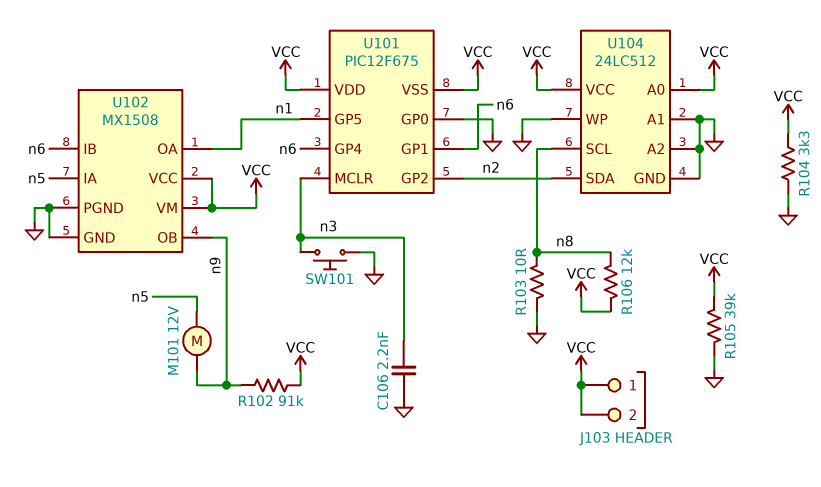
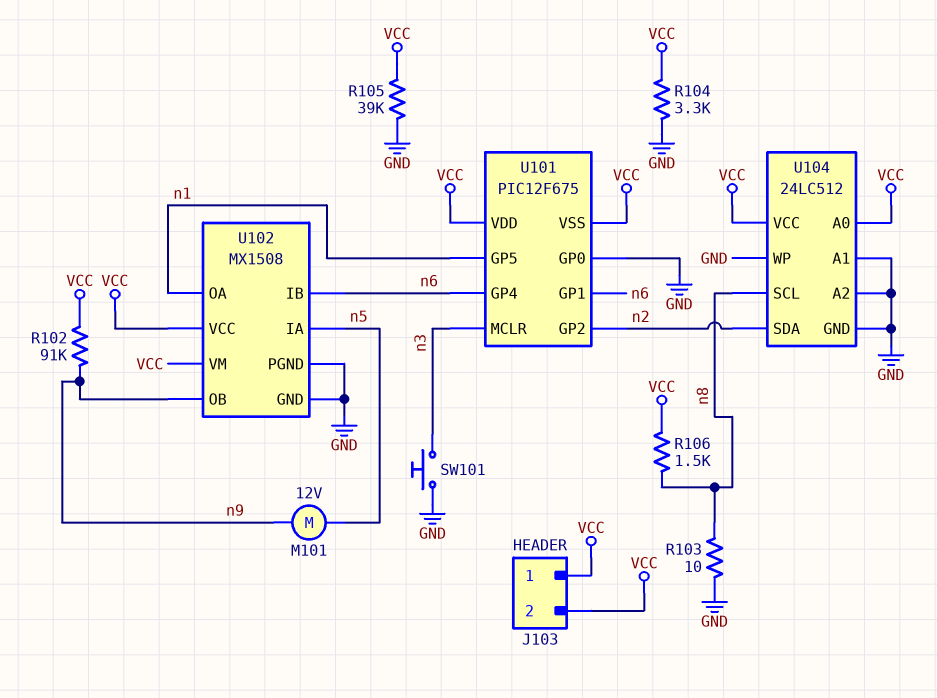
C106: 2.2nF (GND, n3) -> none
R106: 12k (VCC, n8) -> 1.5k (VCC, n8)

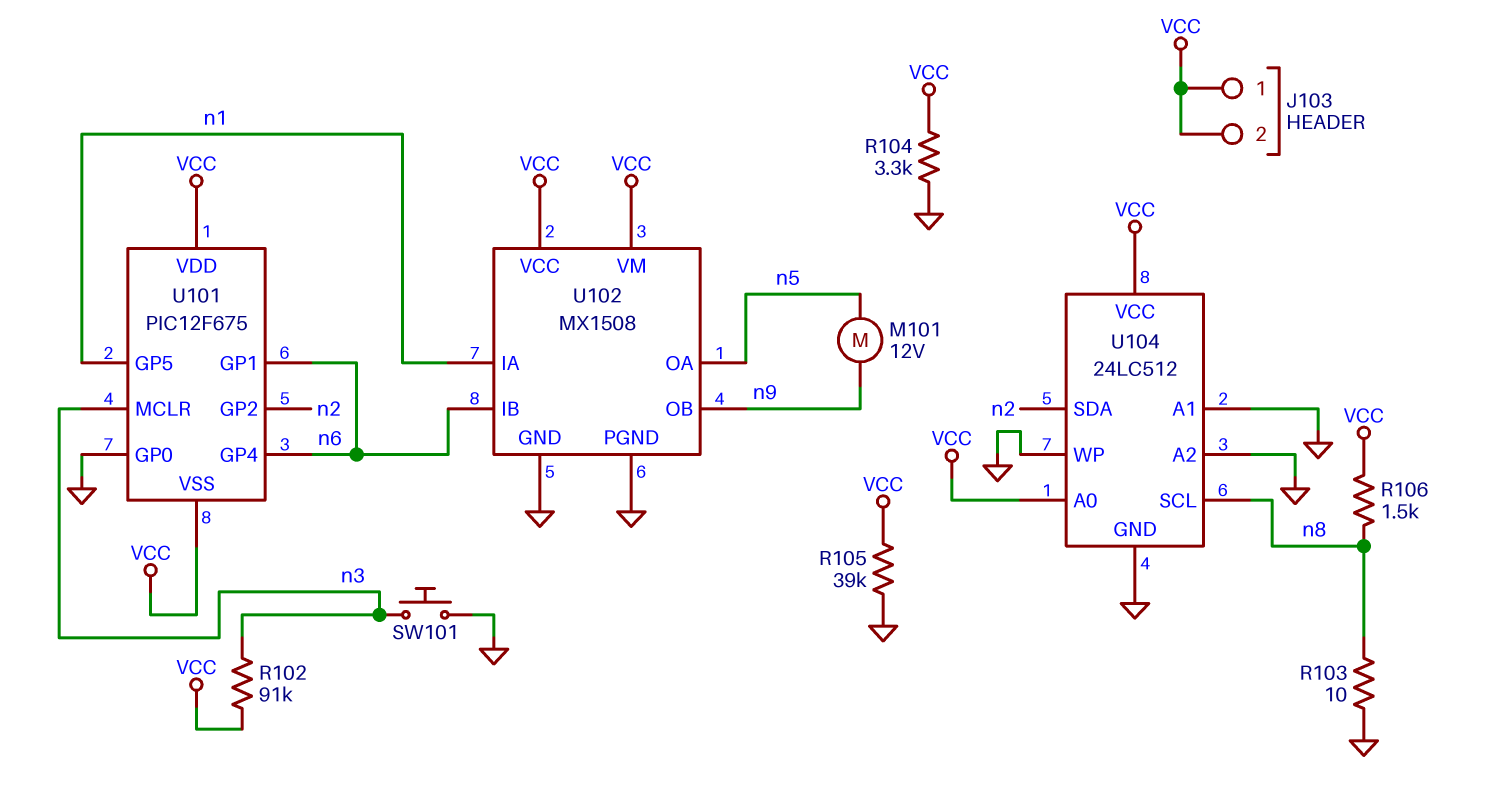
R102: 91k (VCC, n9) -> 91k (VCC, n3)
U102 pin IA: n5 -> n1
U102 pin OA: n1 -> n5

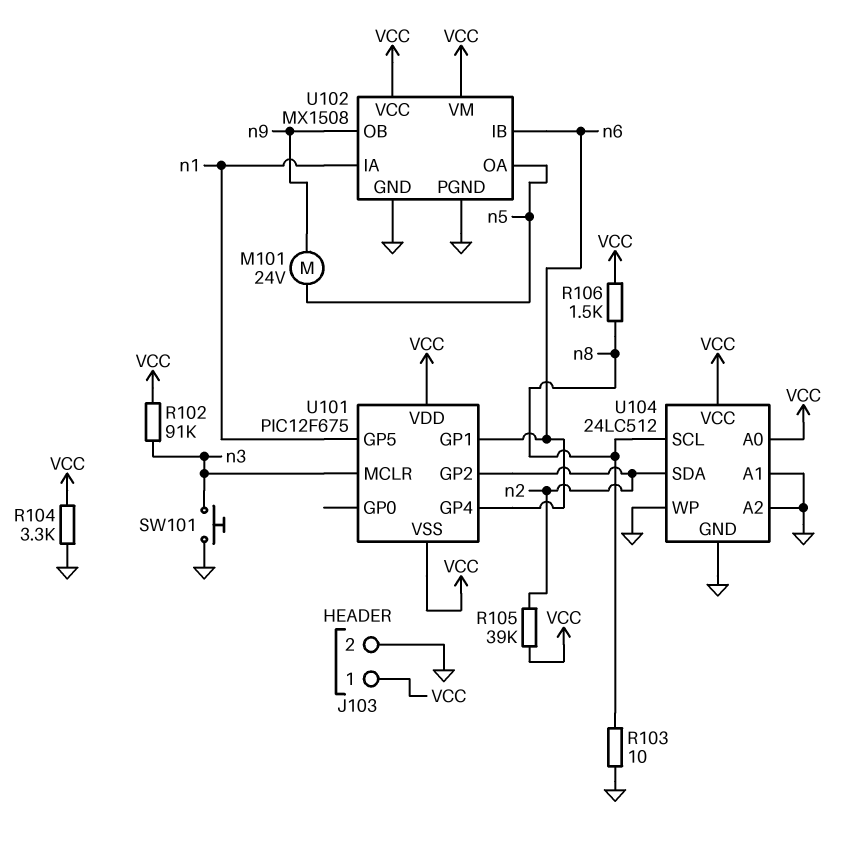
J103 pin 2: VCC -> GND
M101: motor 12V (n5, n9) -> motor 24V (n5, n9)
R105: 39k (GND, VCC) -> 39k (VCC, n2)
U101 pin GP0: GND -> none

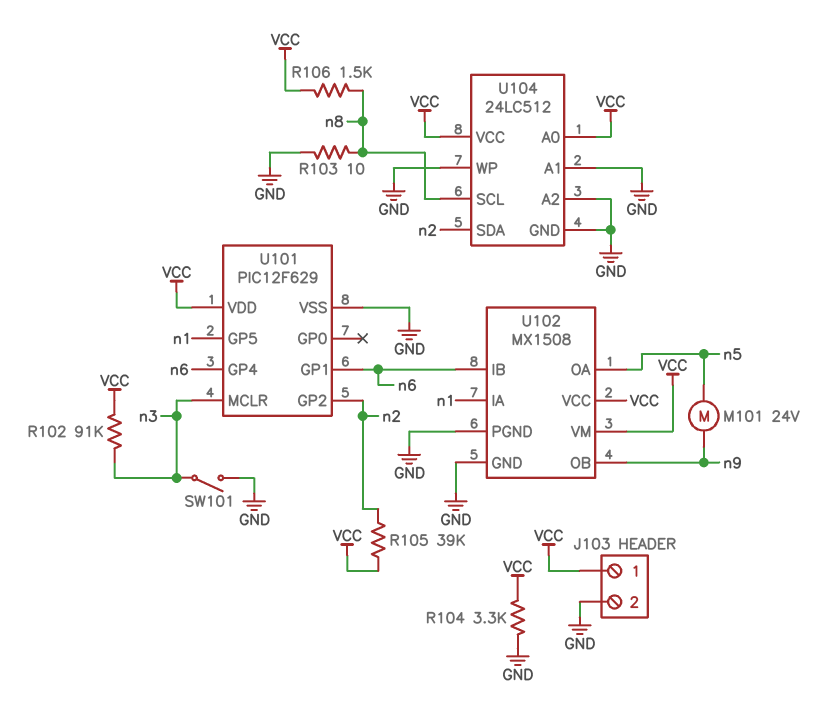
SW101: button (GND, n3) -> switch (GND, n3)
U101: PIC12F675 -> PIC12F629
U101 pin VSS: VCC -> GND

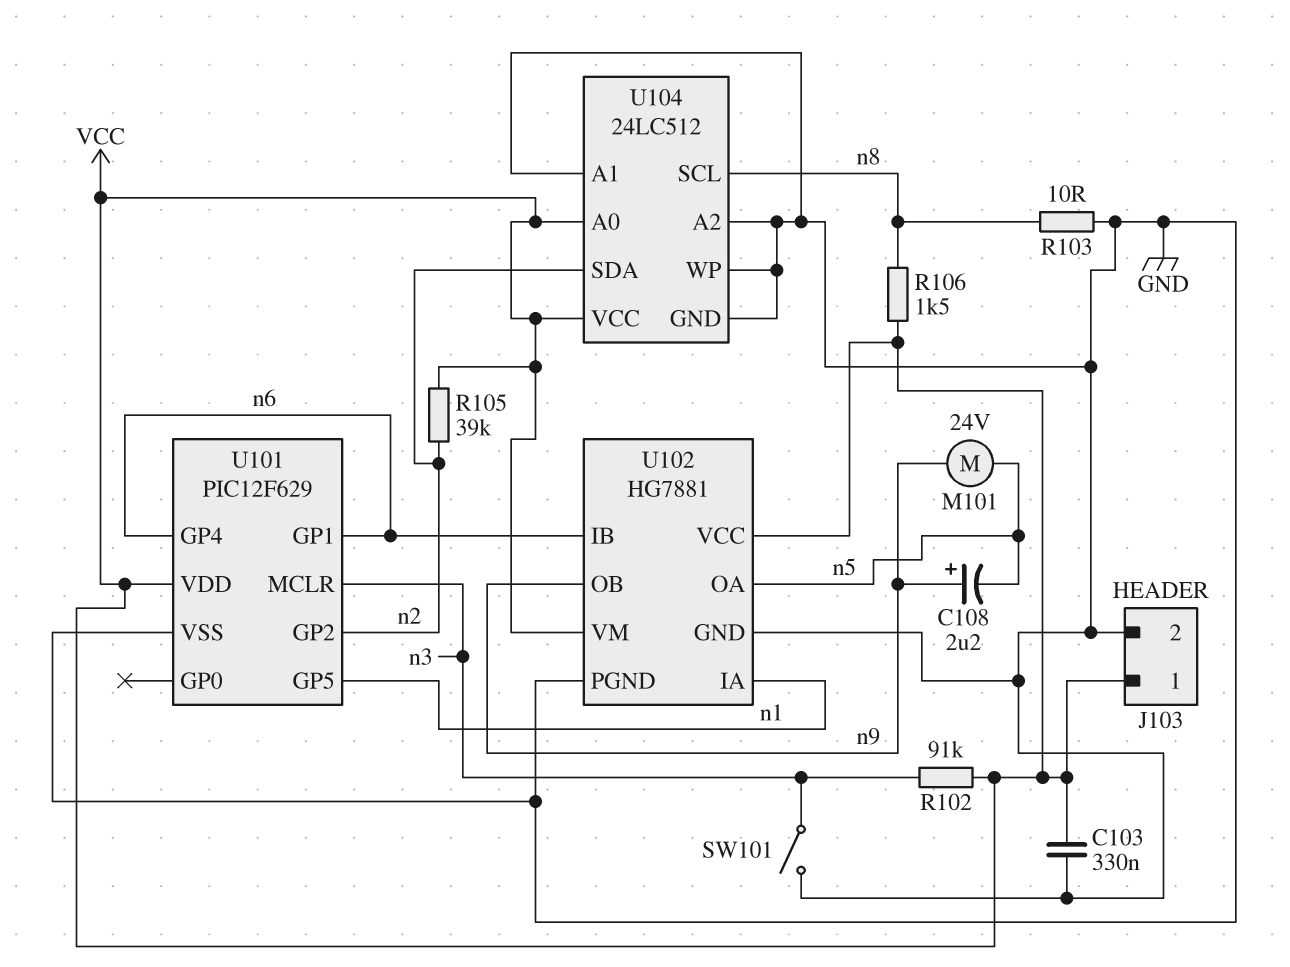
C103: none -> 330nF (GND, VCC)
C108: none -> 2.2uF (plus n9, minus n5)
R104: 3.3k (GND, VCC) -> none
U102: MX1508 -> HG7881

